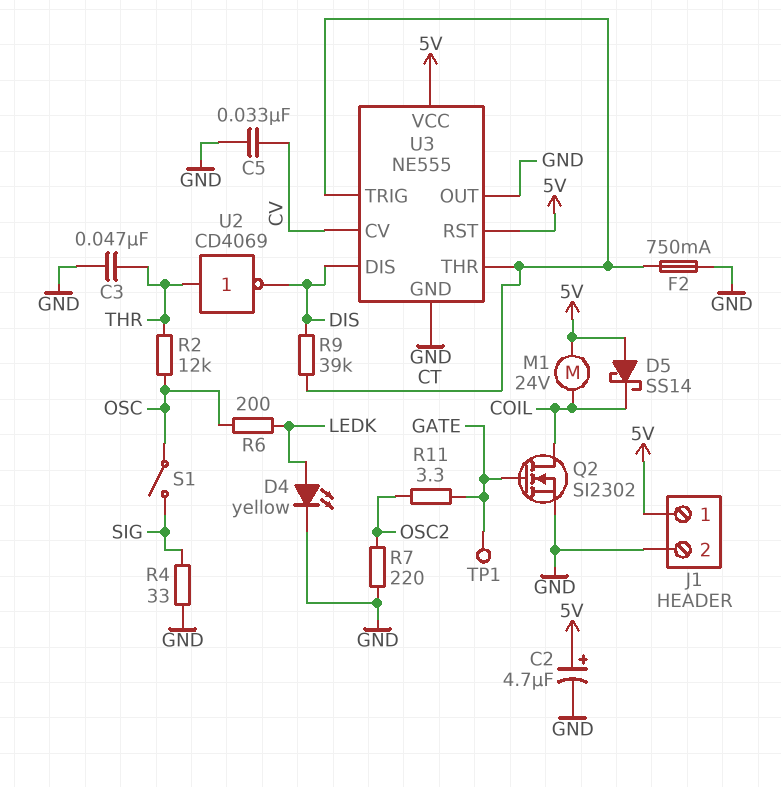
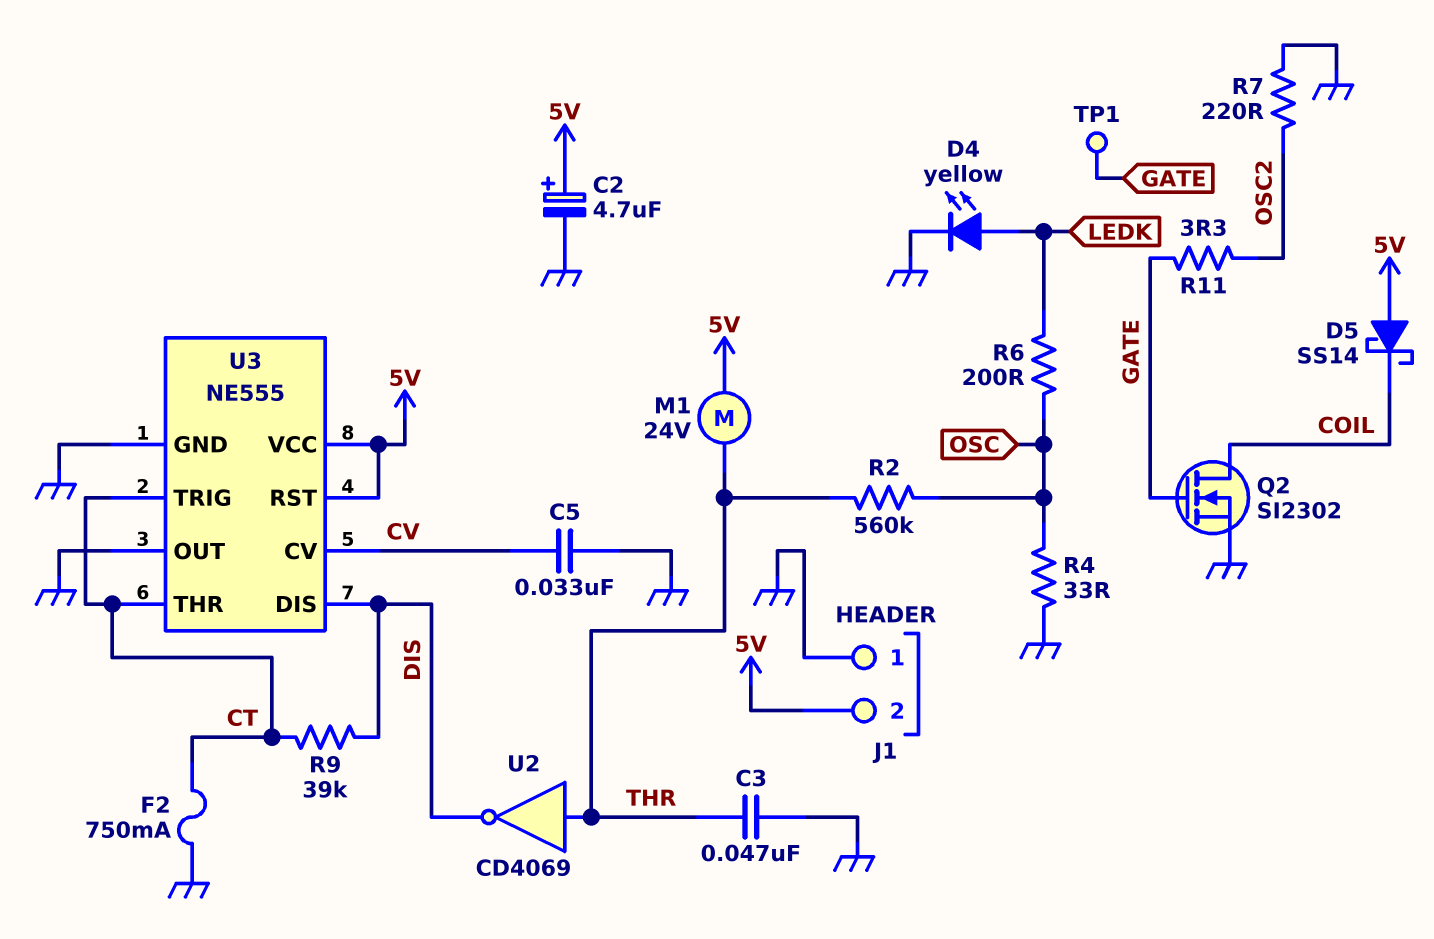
J1 pin 1: 5V -> GND
J1 pin 2: GND -> 5V
M1: motor 24V (5V, COIL) -> motor 24V (5V, THR)
R2: 12k (OSC, THR) -> 560k (OSC, THR)
R4: 33 (GND, SIG) -> 33 (GND, OSC)
S1: switch (OSC, SIG) -> none

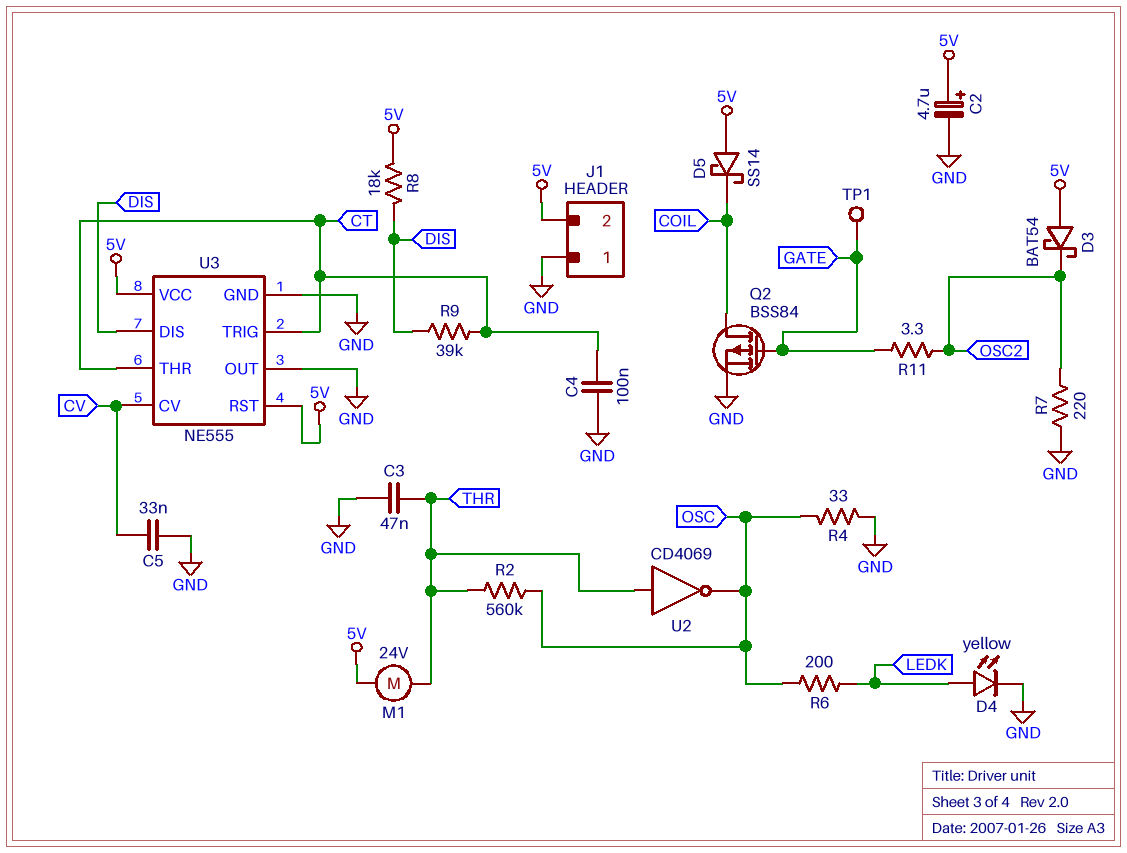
C4: none -> 100nF (CT, GND)
D3: none -> schottky BAT54 (A 5V, K OSC2)
F2: 750mA (CT, GND) -> none
Q2: NMOS SI2302 (G GATE, D COIL, S GND) -> PMOS BSS84 (G GATE, D COIL, S GND)
R8: none -> 18k (5V, DIS)
U2: NOT CD4069 (in THR, out DIS) -> NOT CD4069 (in THR, out OSC)

